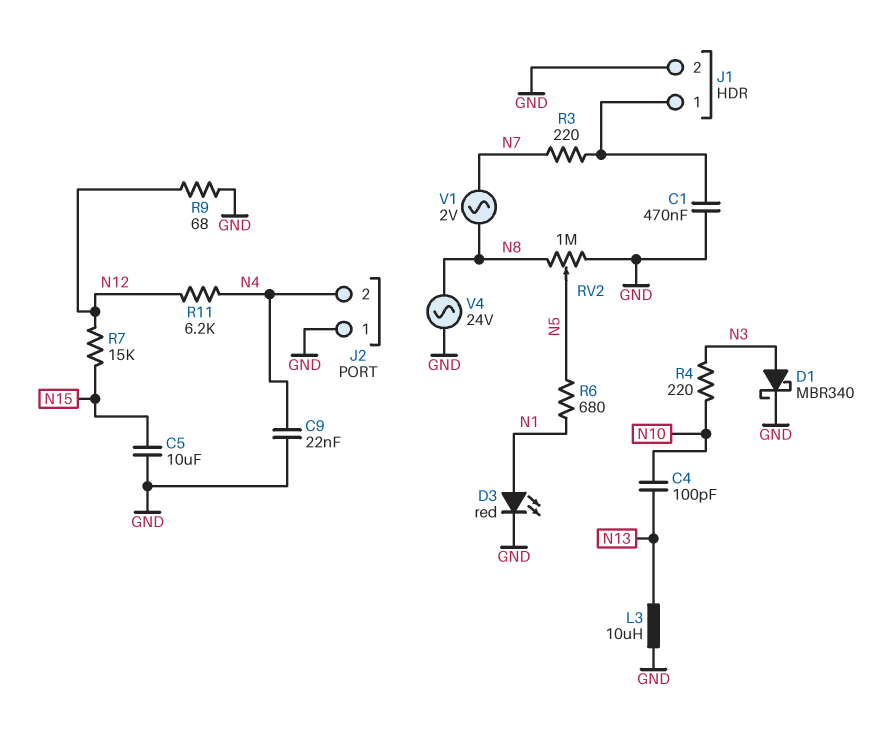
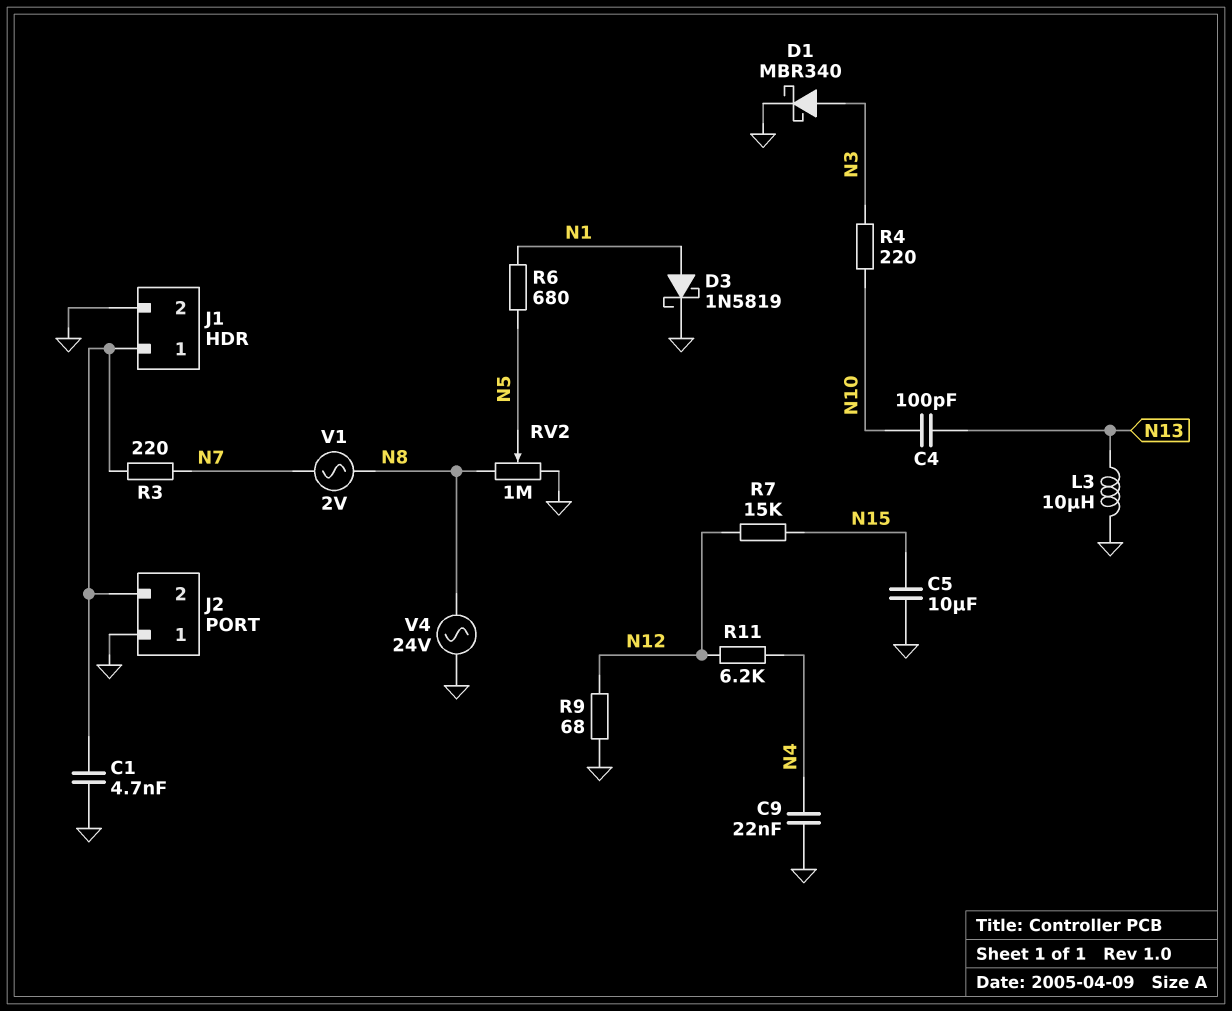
C1: 470nF (GND, J1/1) -> 4.7nF (GND, J1/1)
D3: LED red (A N1, K GND) -> schottky 1N5819 (A N1, K GND)
J2 pin 2: N4 -> J1/1

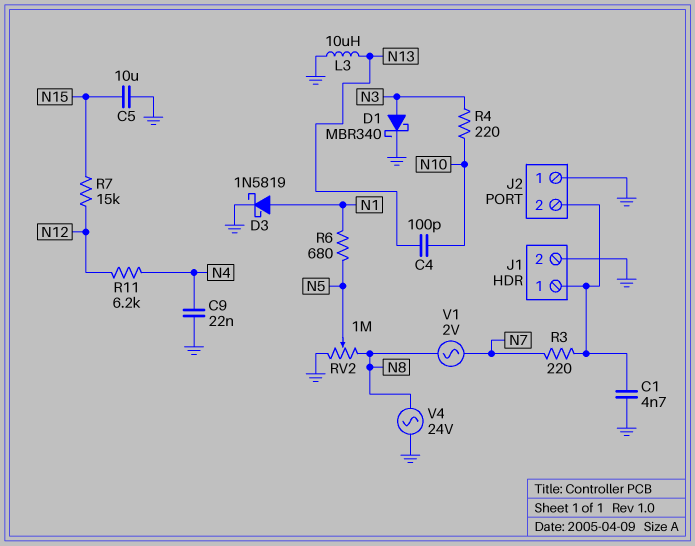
R9: 68 (GND, N12) -> none

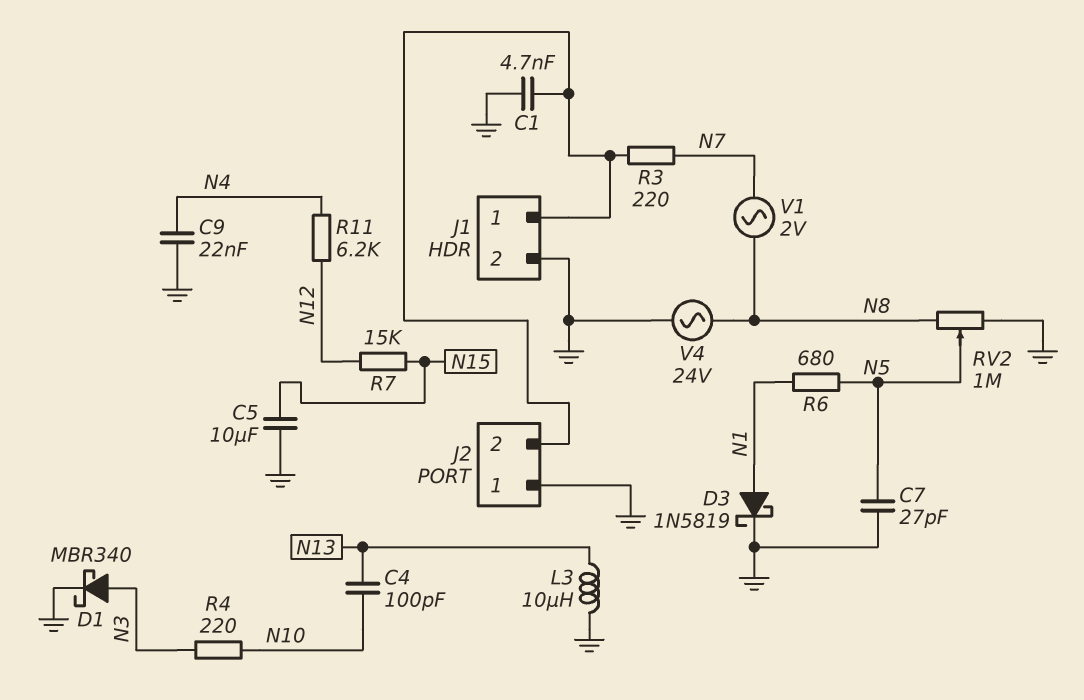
C7: none -> 27pF (GND, N5)

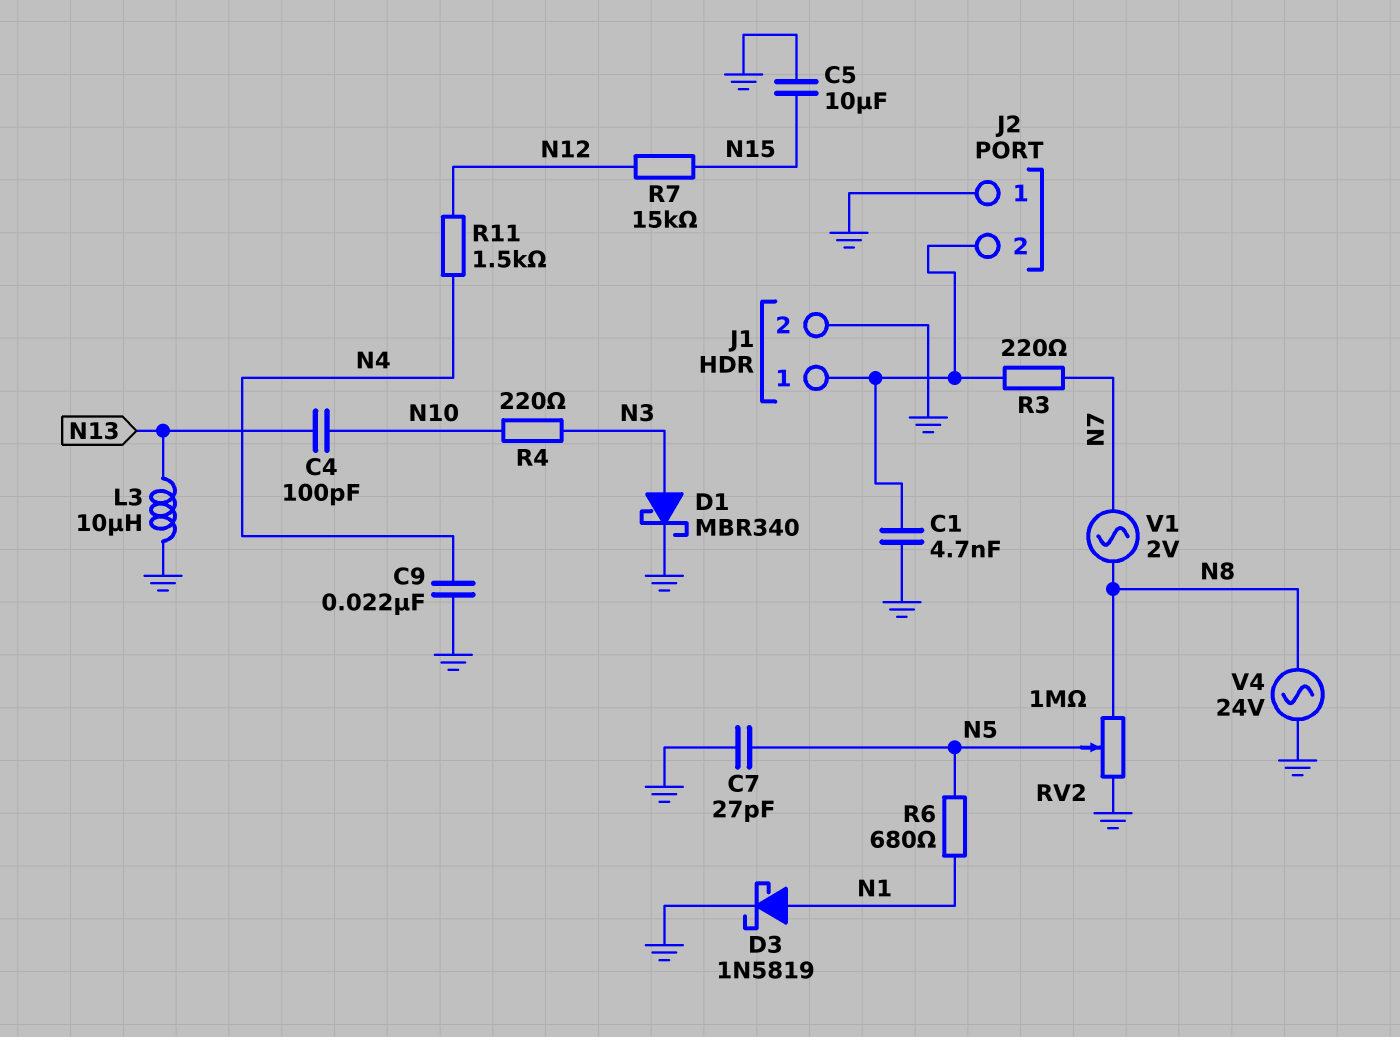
R11: 6.2k (N4, N12) -> 1.5k (N4, N12)

